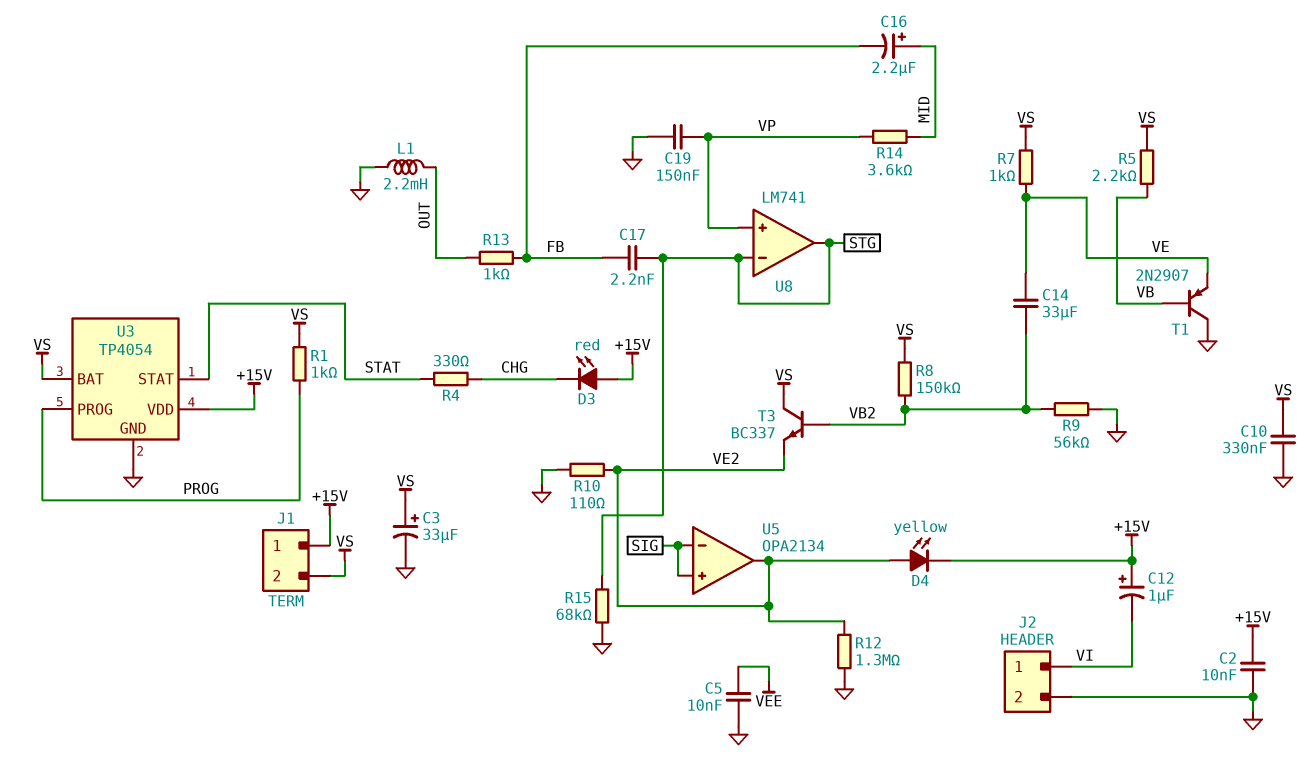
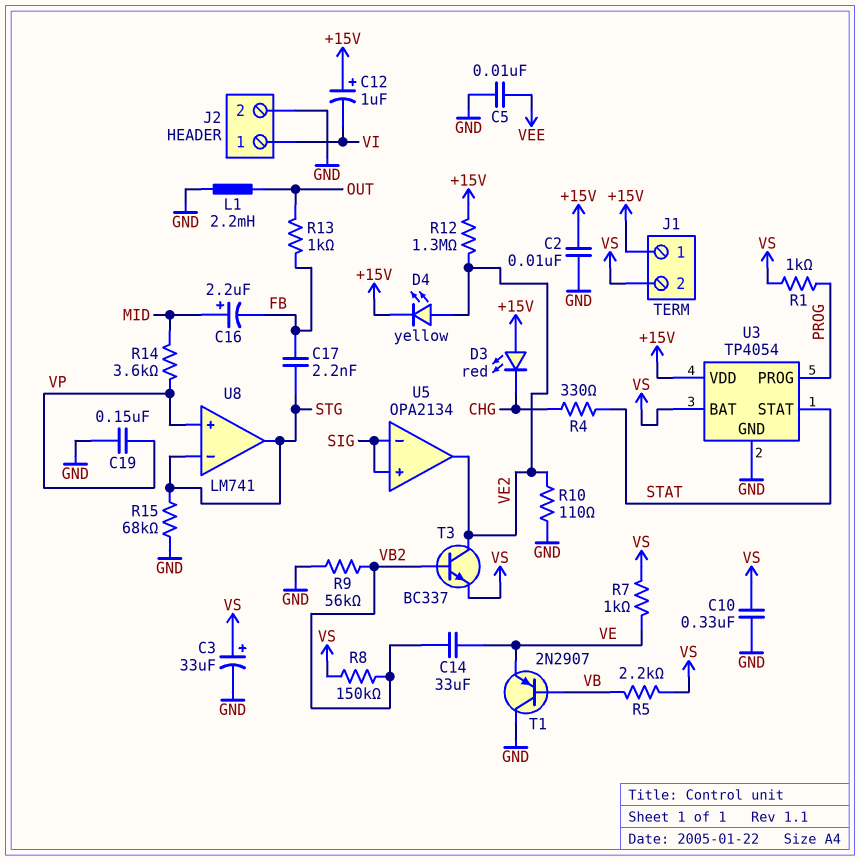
R12: 1.3M (GND, VE2) -> 1.3M (+15V, VE2)
T3: NPN BC337 (B VB2, C VS, E VE2) -> NPN BC337 (B VB2, C VE2, E VS)

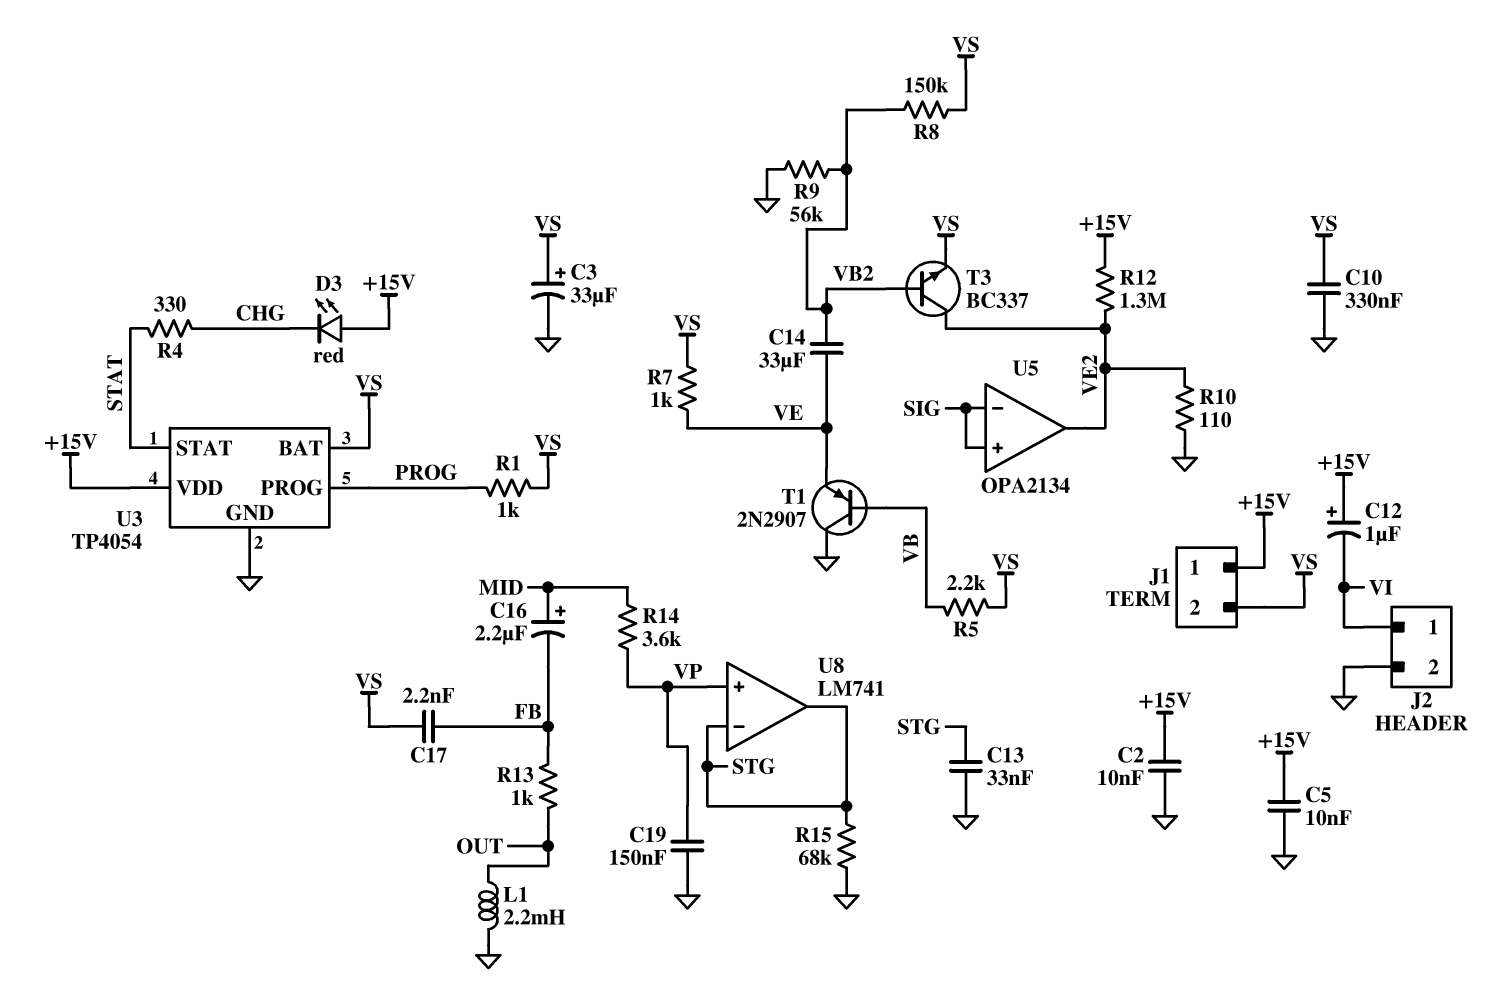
C5: 10nF (GND, VEE) -> 10nF (+15V, GND)
C13: none -> 33nF (GND, STG)
C17: 2.2nF (FB, STG) -> 2.2nF (FB, VS)
D4: LED yellow (A VE2, K +15V) -> none

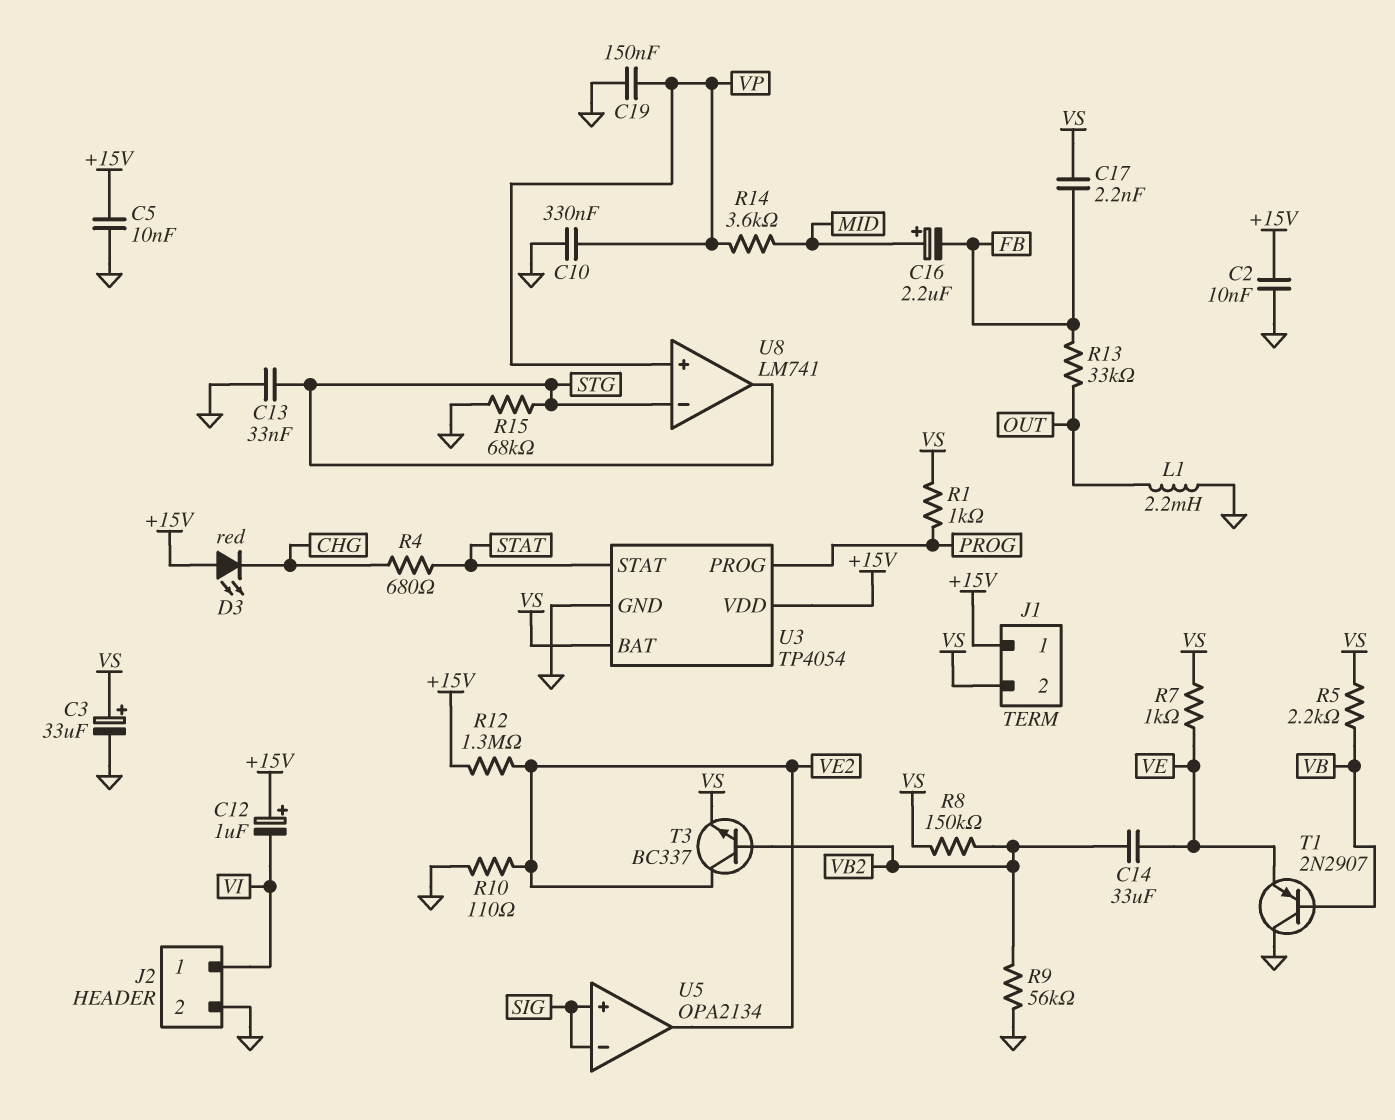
C10: 330nF (GND, VS) -> 330nF (GND, VP)
R4: 330 (CHG, STAT) -> 680 (CHG, STAT)
R13: 1k (FB, OUT) -> 33k (FB, OUT)

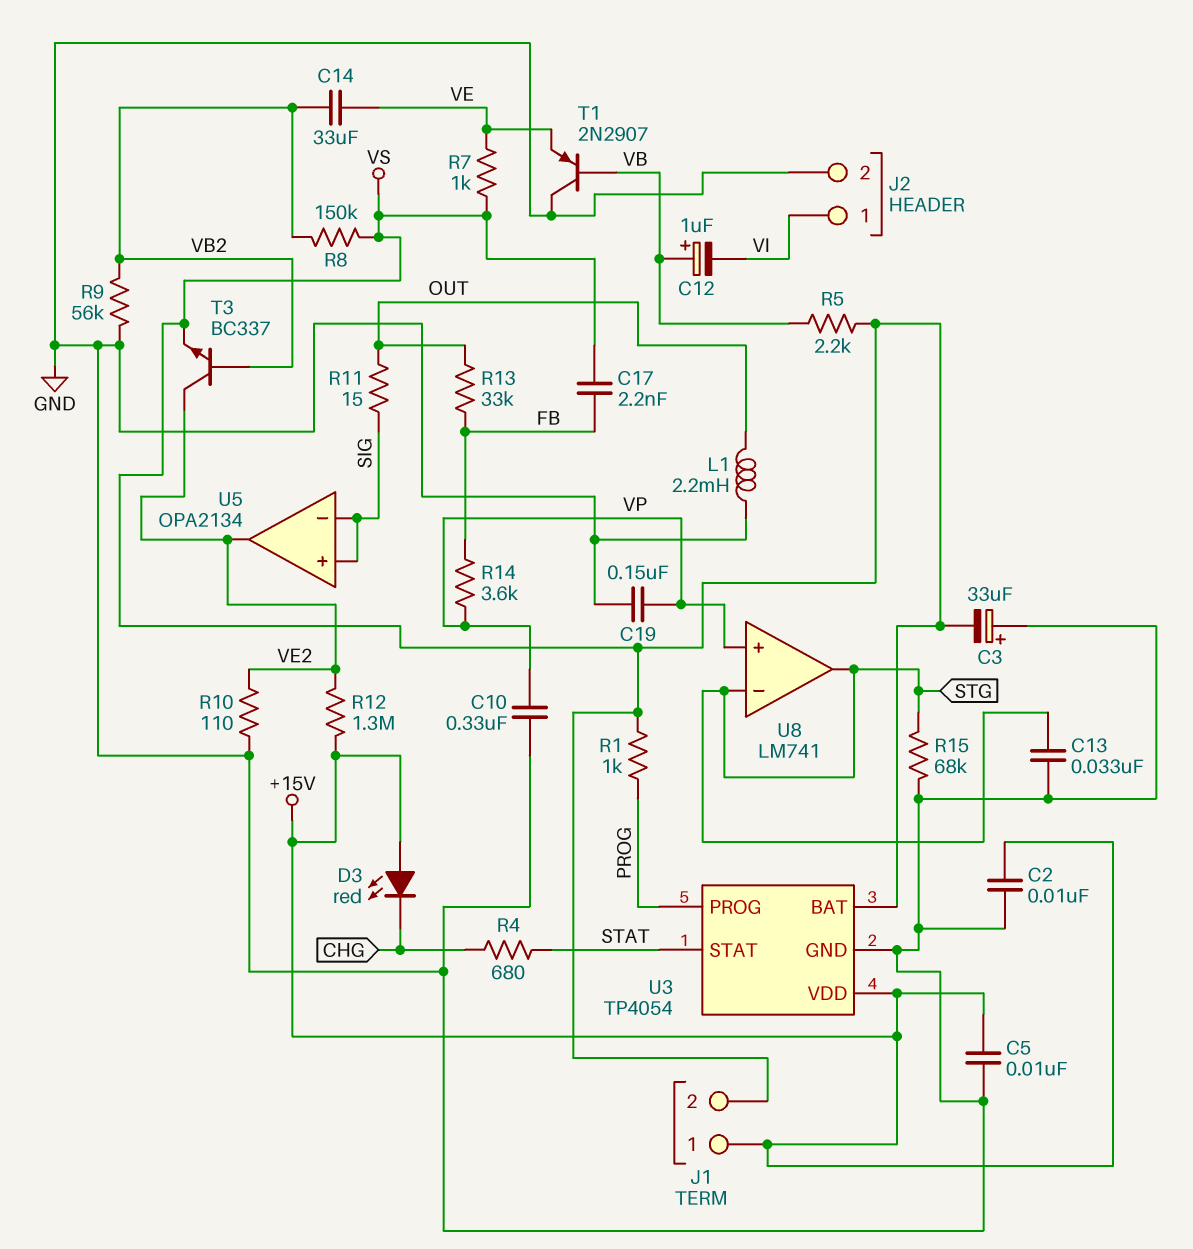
C3: 33uF (plus VS, minus GND) -> 33uF (plus GND, minus VS)
C12: 1uF (plus +15V, minus VI) -> 1uF (plus VB, minus VI)
C16: 2.2uF (plus MID, minus FB) -> none
R11: none -> 15 (OUT, SIG)
R14: 3.6k (MID, VP) -> 3.6k (FB, VP)

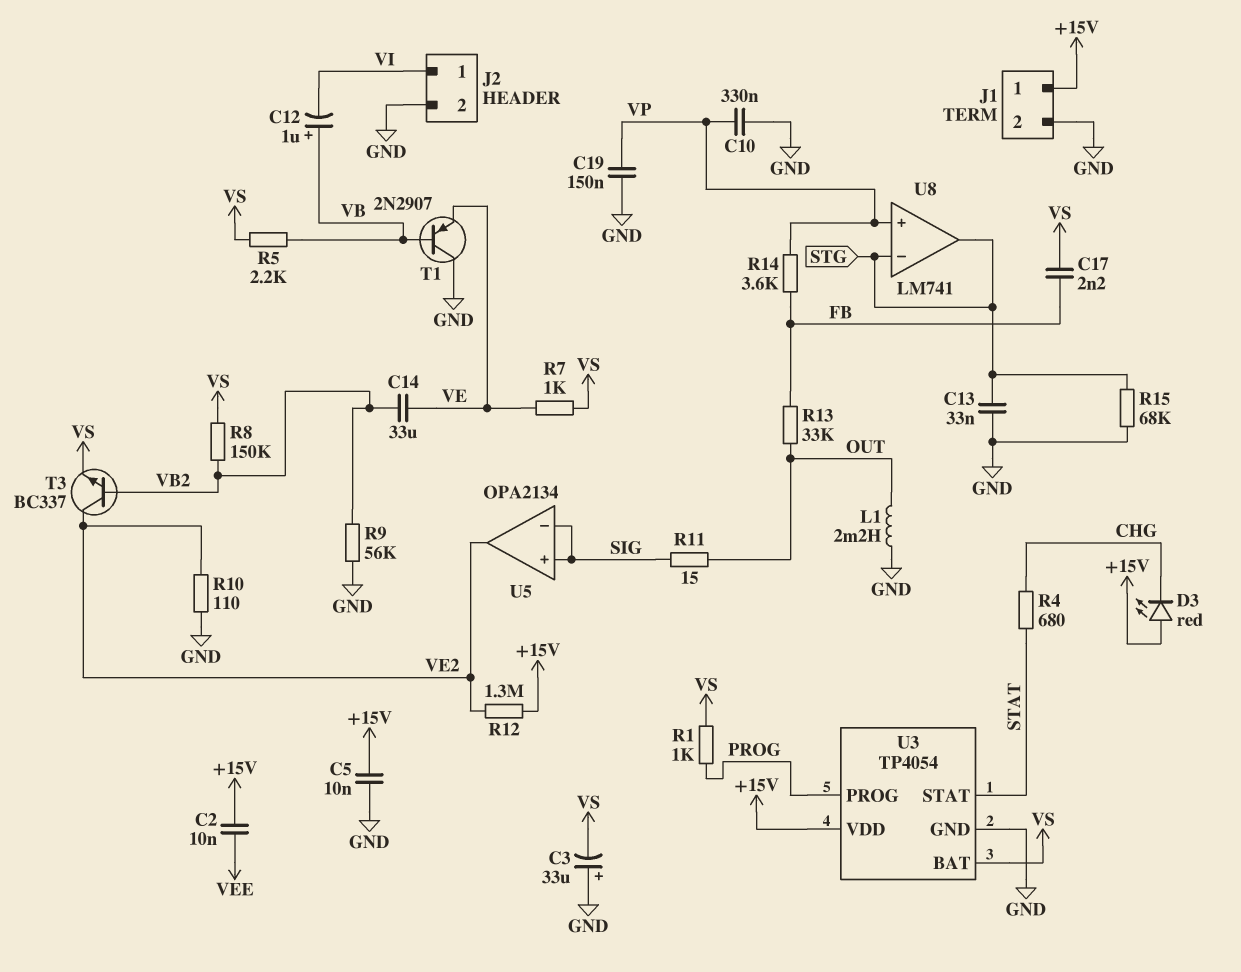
C2: 10nF (+15V, GND) -> 10nF (+15V, VEE)
J1 pin 2: VS -> GND

